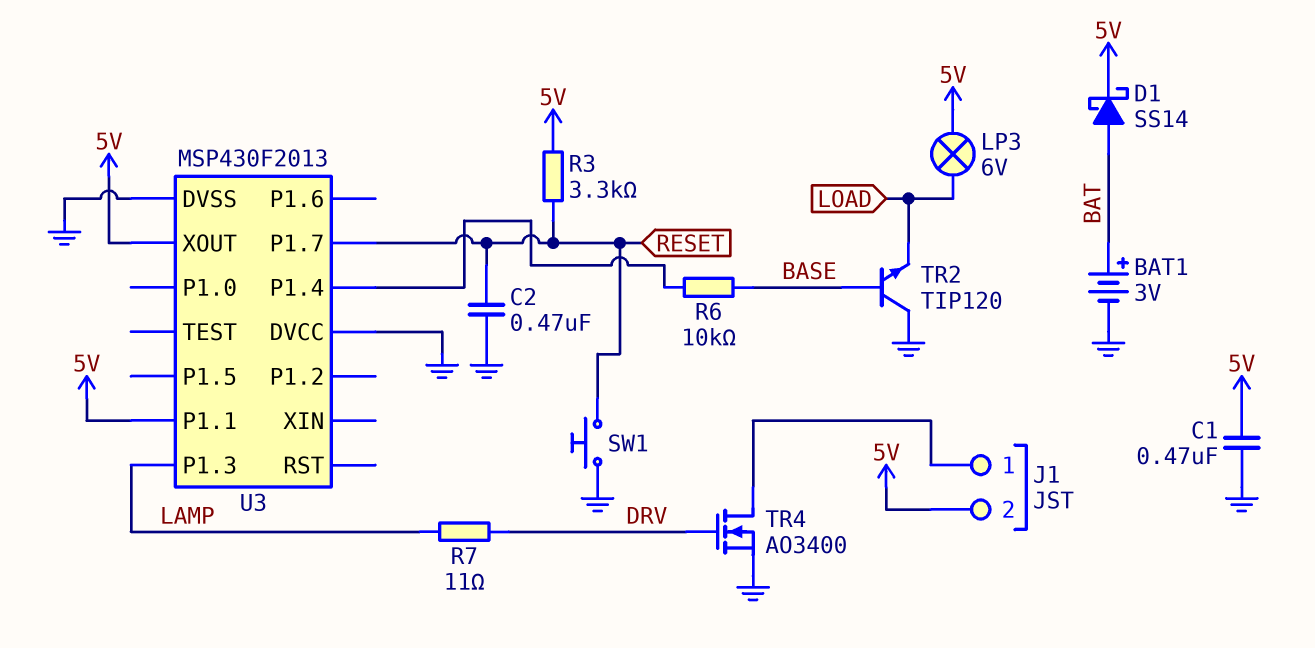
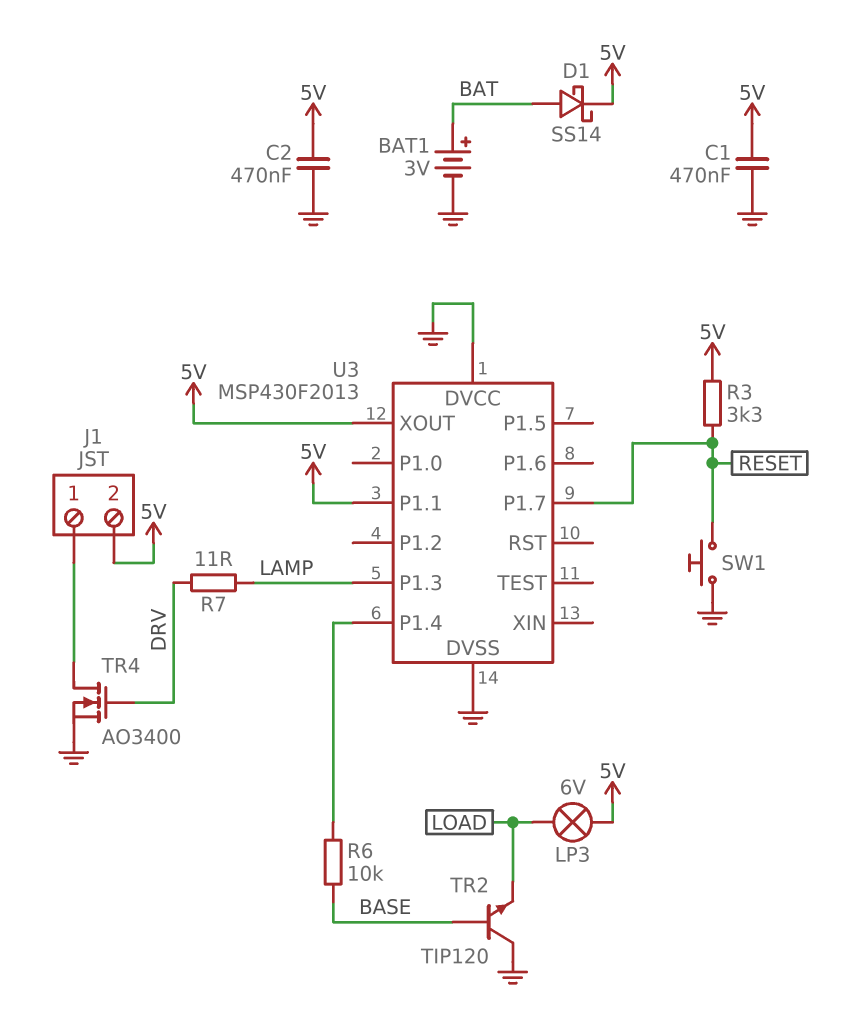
C2: 470nF (GND, RESET) -> 470nF (5V, GND)

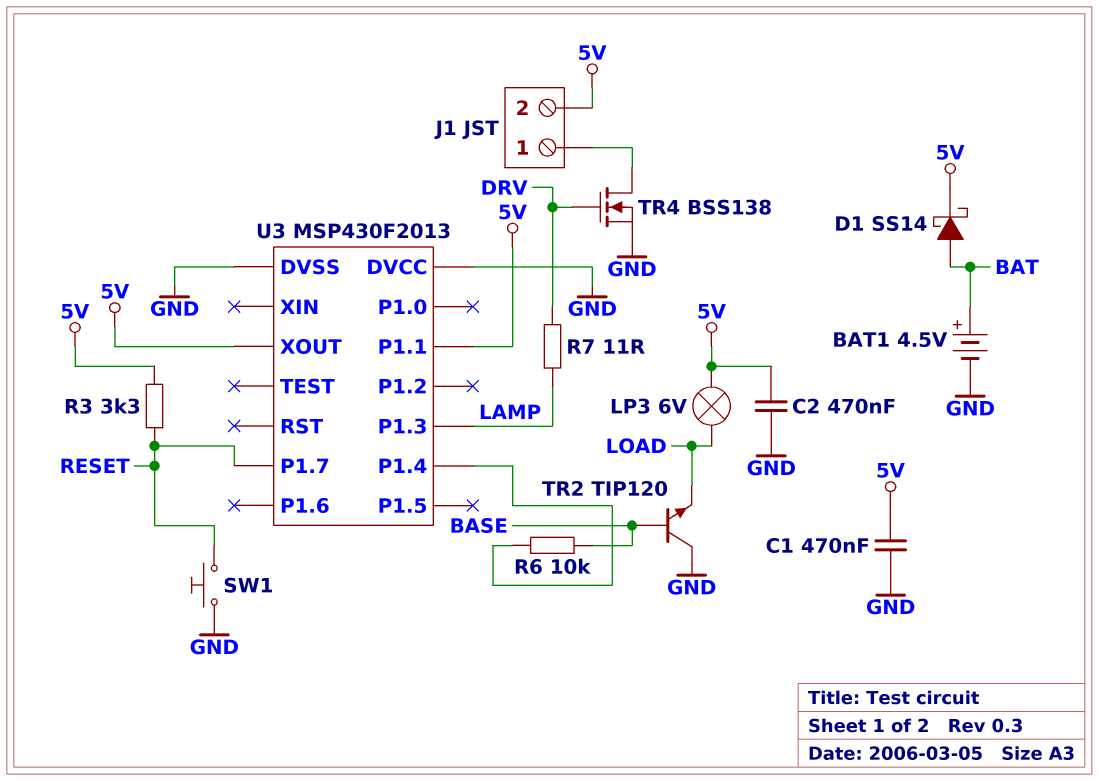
BAT1: 3V (plus BAT, minus GND) -> 4.5V (plus BAT, minus GND)
TR4: NMOS AO3400 (G DRV, D J1/1, S GND) -> NMOS BSS138 (G DRV, D J1/1, S GND)

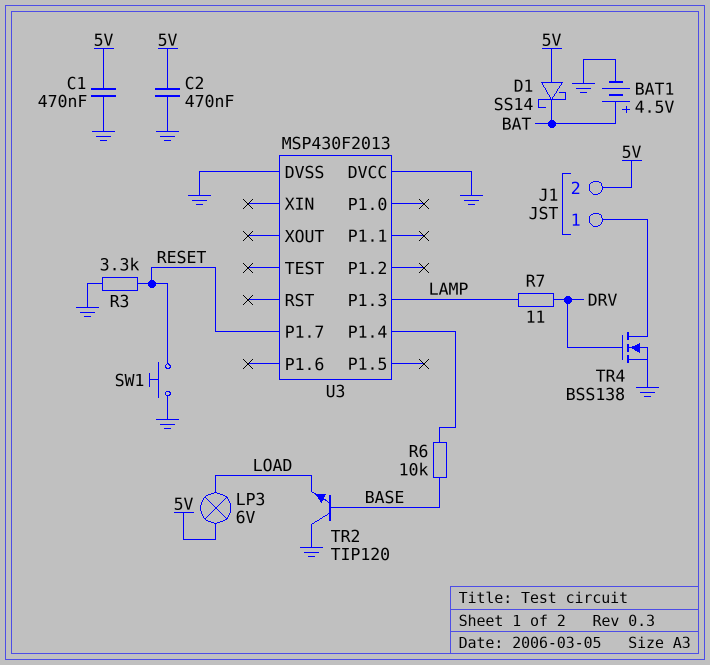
D1: schottky SS14 (A BAT, K 5V) -> schottky SS14 (A 5V, K BAT)
R3: 3.3k (5V, RESET) -> 3.3k (GND, RESET)
U3 pin P1.1: 5V -> none
U3 pin XOUT: 5V -> none

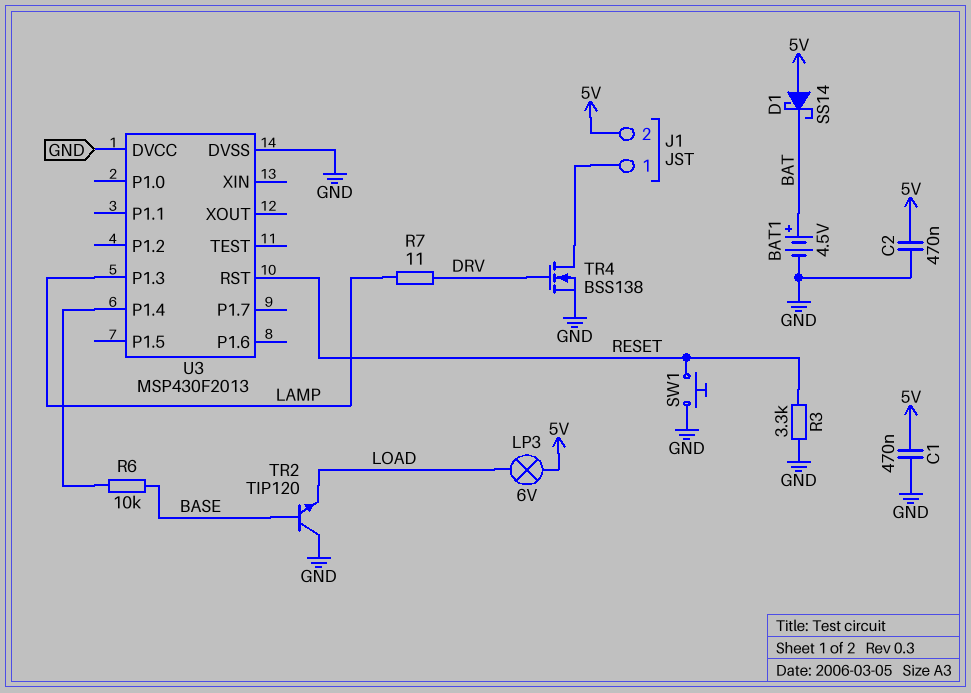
U3 pin P1.7: RESET -> none
U3 pin RST: none -> RESET

